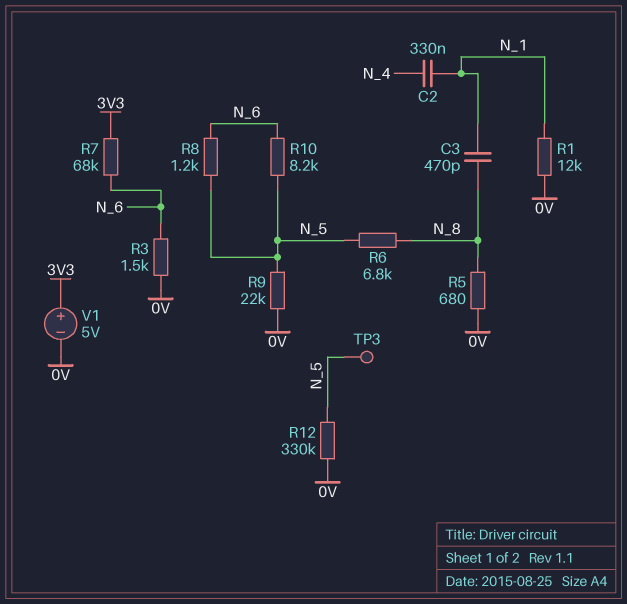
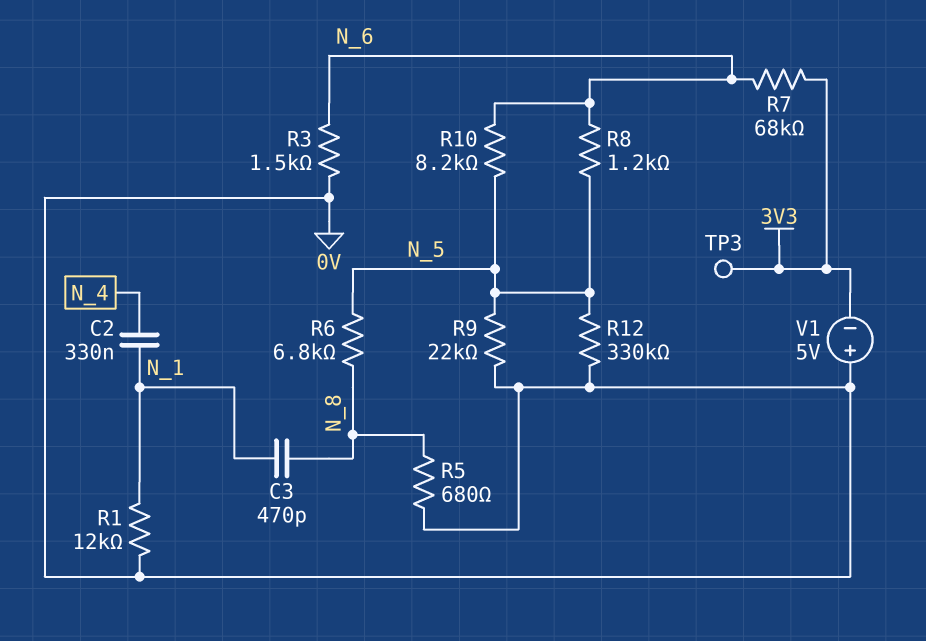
TP3: test point (N_5) -> test point (3V3)
V1: 5V (plus 3V3, minus 0V) -> 5V (plus 0V, minus 3V3)

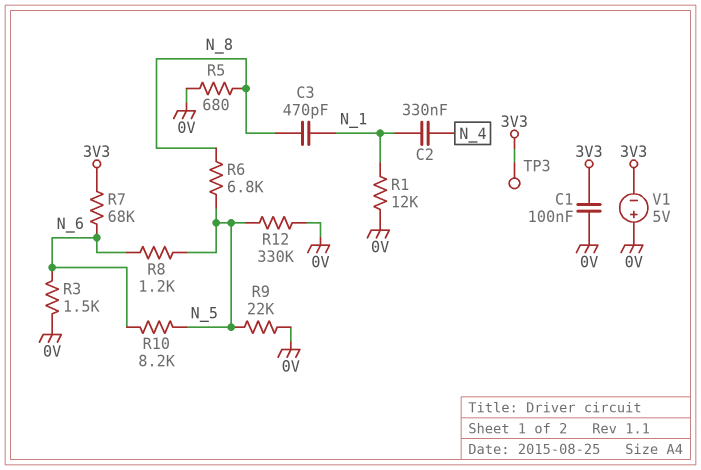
C1: none -> 100nF (0V, 3V3)

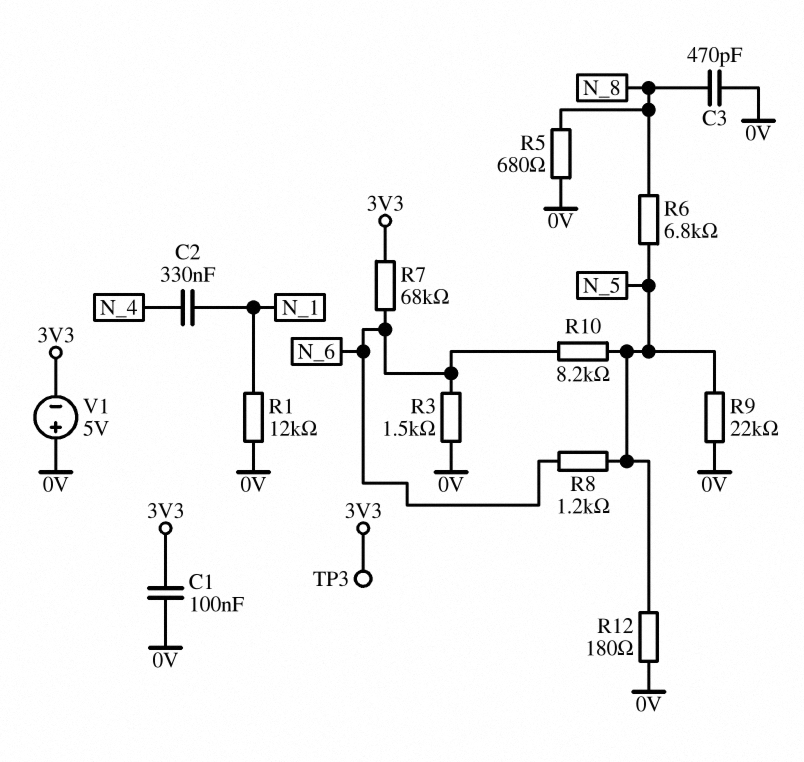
C3: 470pF (N_1, N_8) -> 470pF (0V, N_8)
R12: 330k (0V, N_5) -> 180 (0V, N_5)

